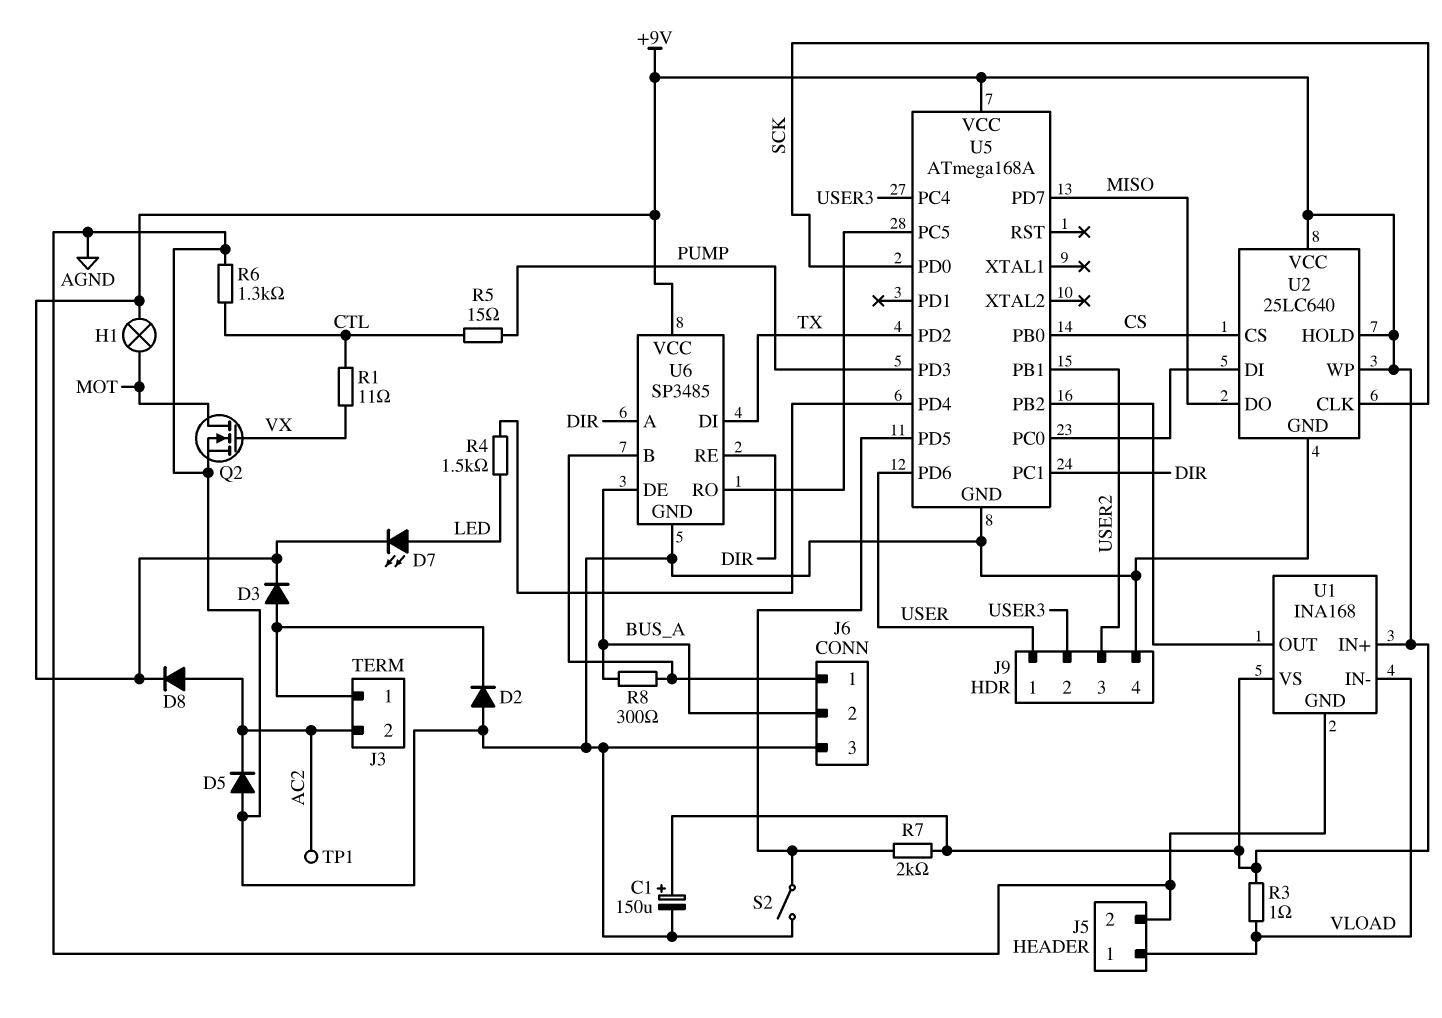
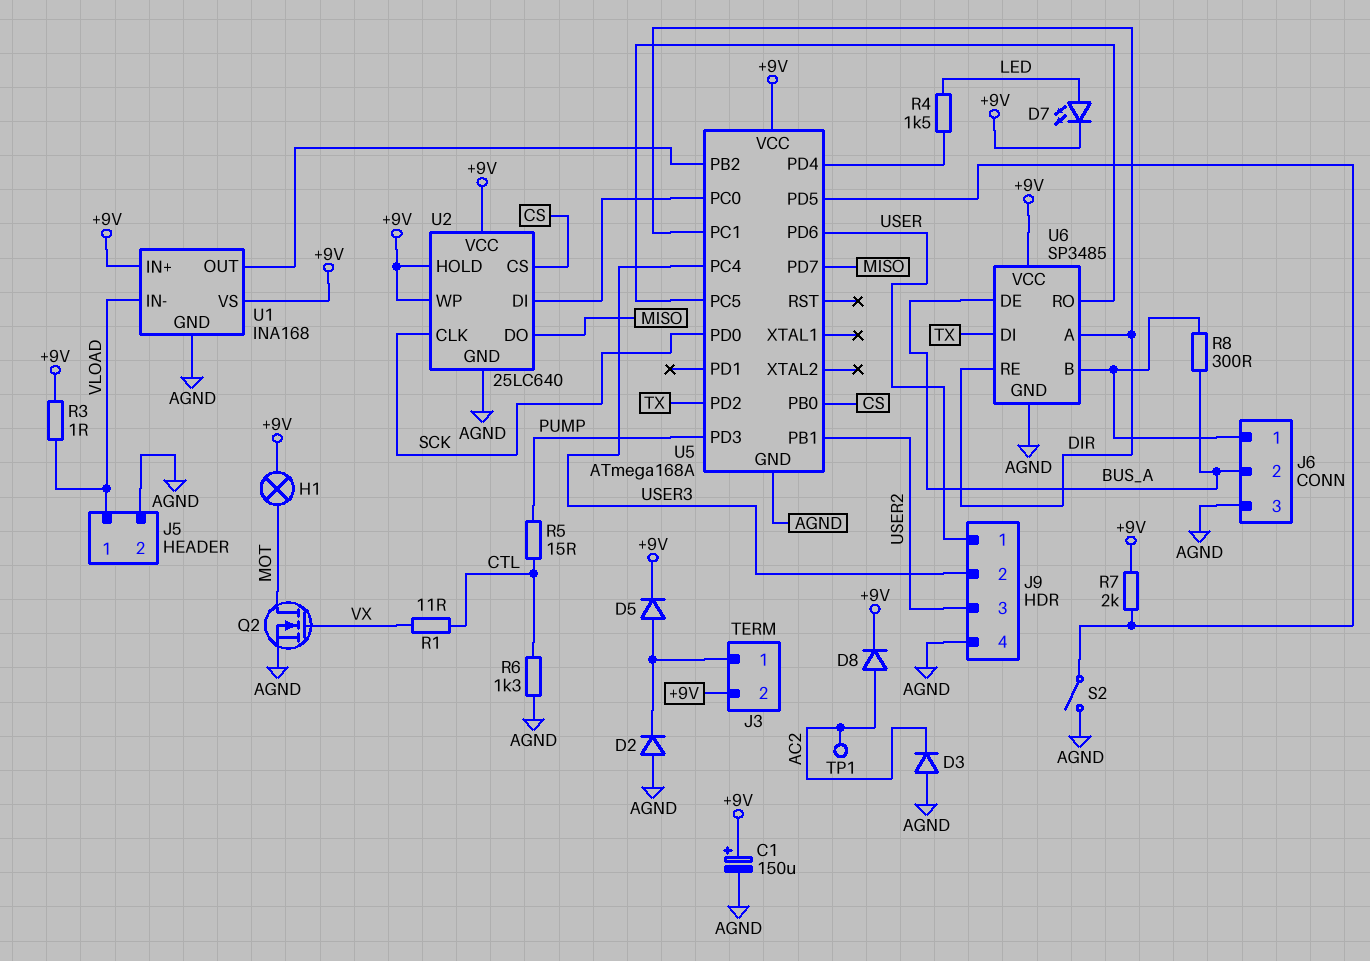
D3: diode (A J3/1, K +9V) -> diode (A AGND, K AC2)
D5: diode (A AGND, K AC2) -> diode (A J3/1, K +9V)
J3 pin 2: AC2 -> +9V

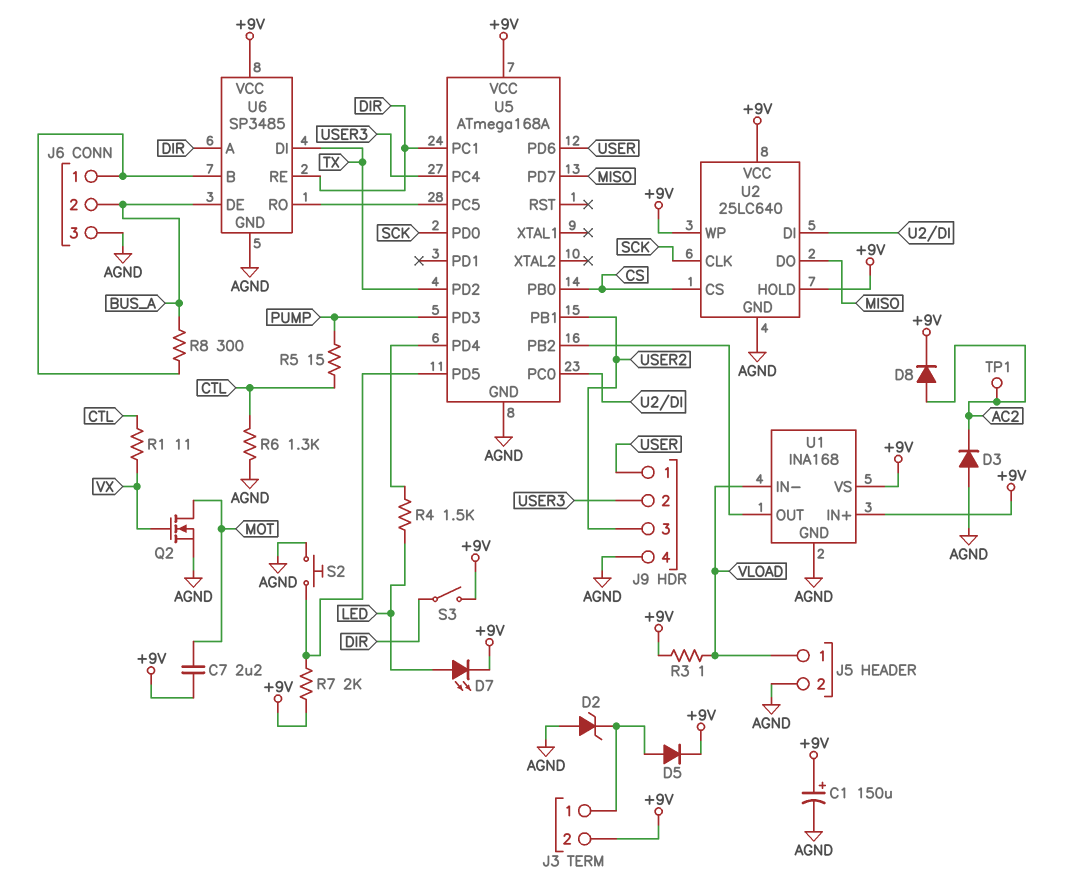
C7: none -> 2.2uF (+9V, MOT)
D2: diode (A AGND, K J3/1) -> zener (A AGND, K J3/1)
H1: lamp (+9V, MOT) -> none
S2: switch (AGND, U5/PD5) -> button (AGND, U5/PD5)
S3: none -> switch (+9V, DIR)

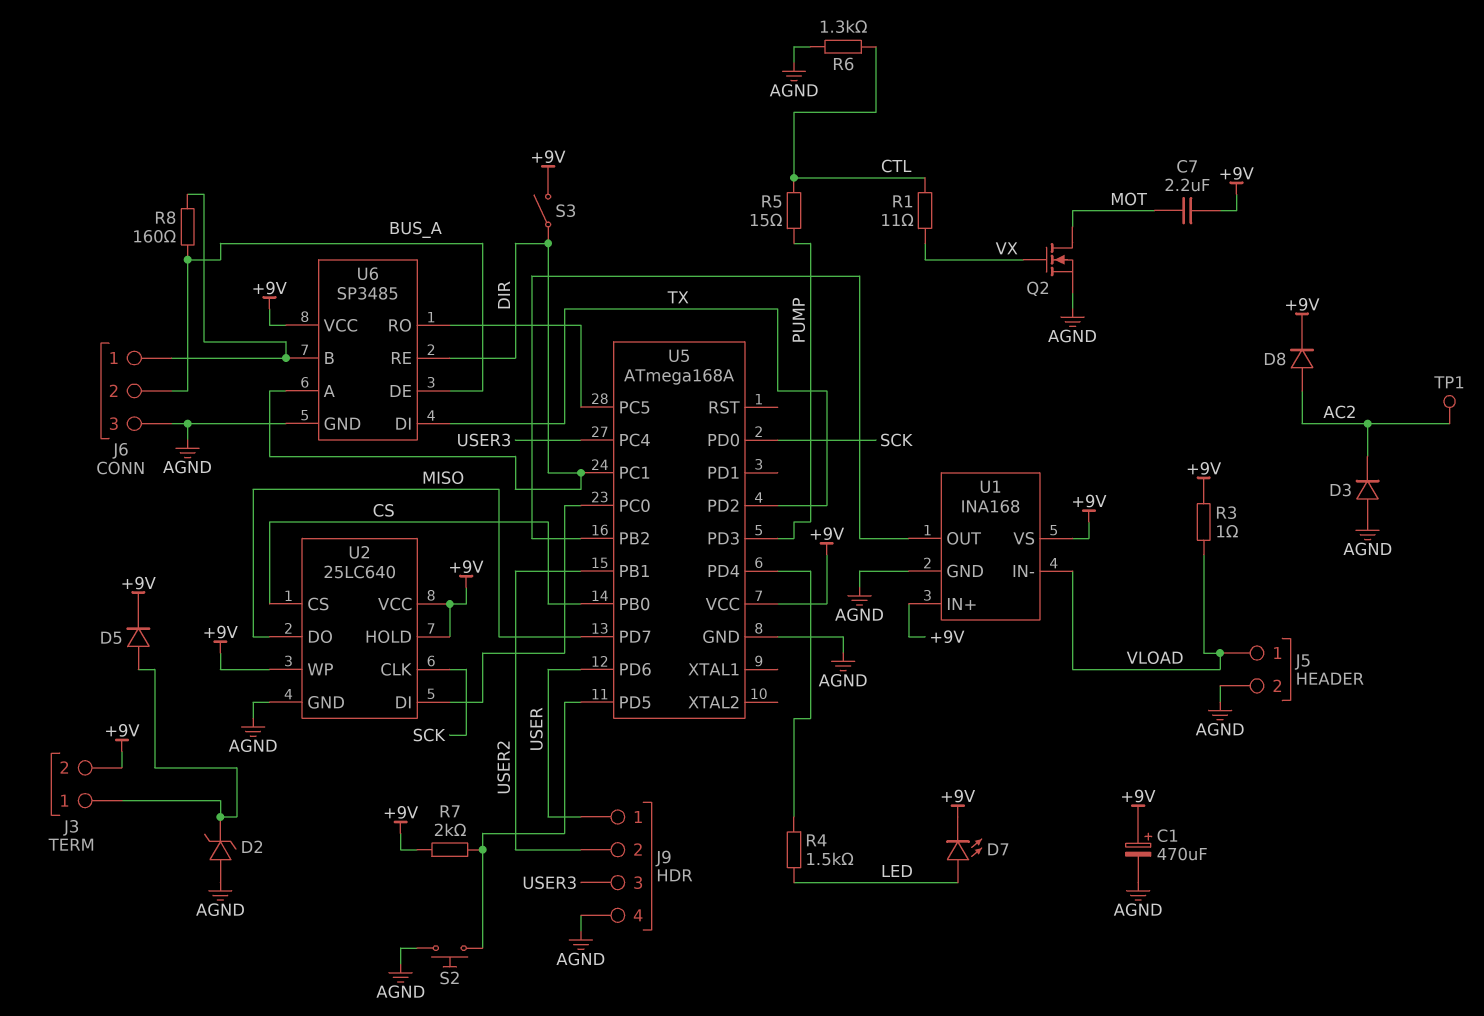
C1: 150uF (plus +9V, minus AGND) -> 470uF (plus +9V, minus AGND)
J9 pin 2: USER3 -> USER2
J9 pin 3: USER2 -> USER3
R8: 300 (BUS_A, J6/1) -> 160 (BUS_A, J6/1)

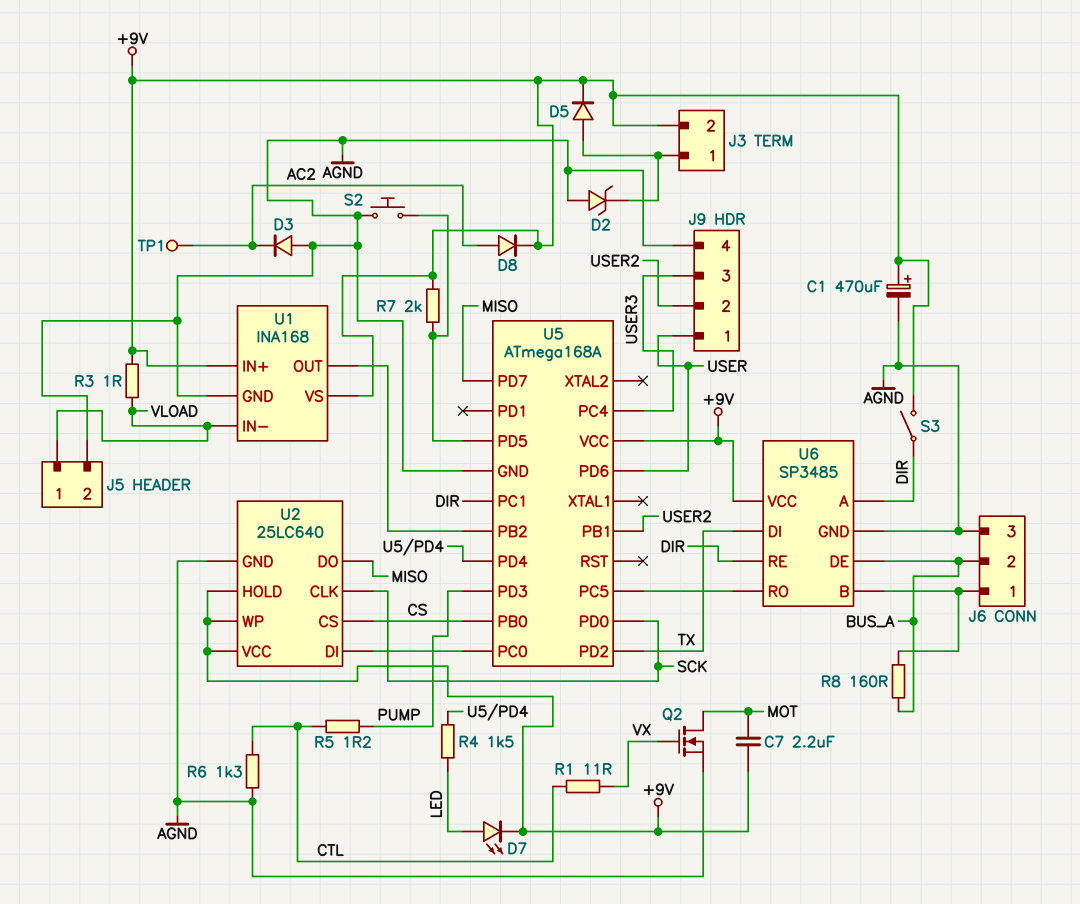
R5: 15 (CTL, PUMP) -> 1.2 (CTL, PUMP)

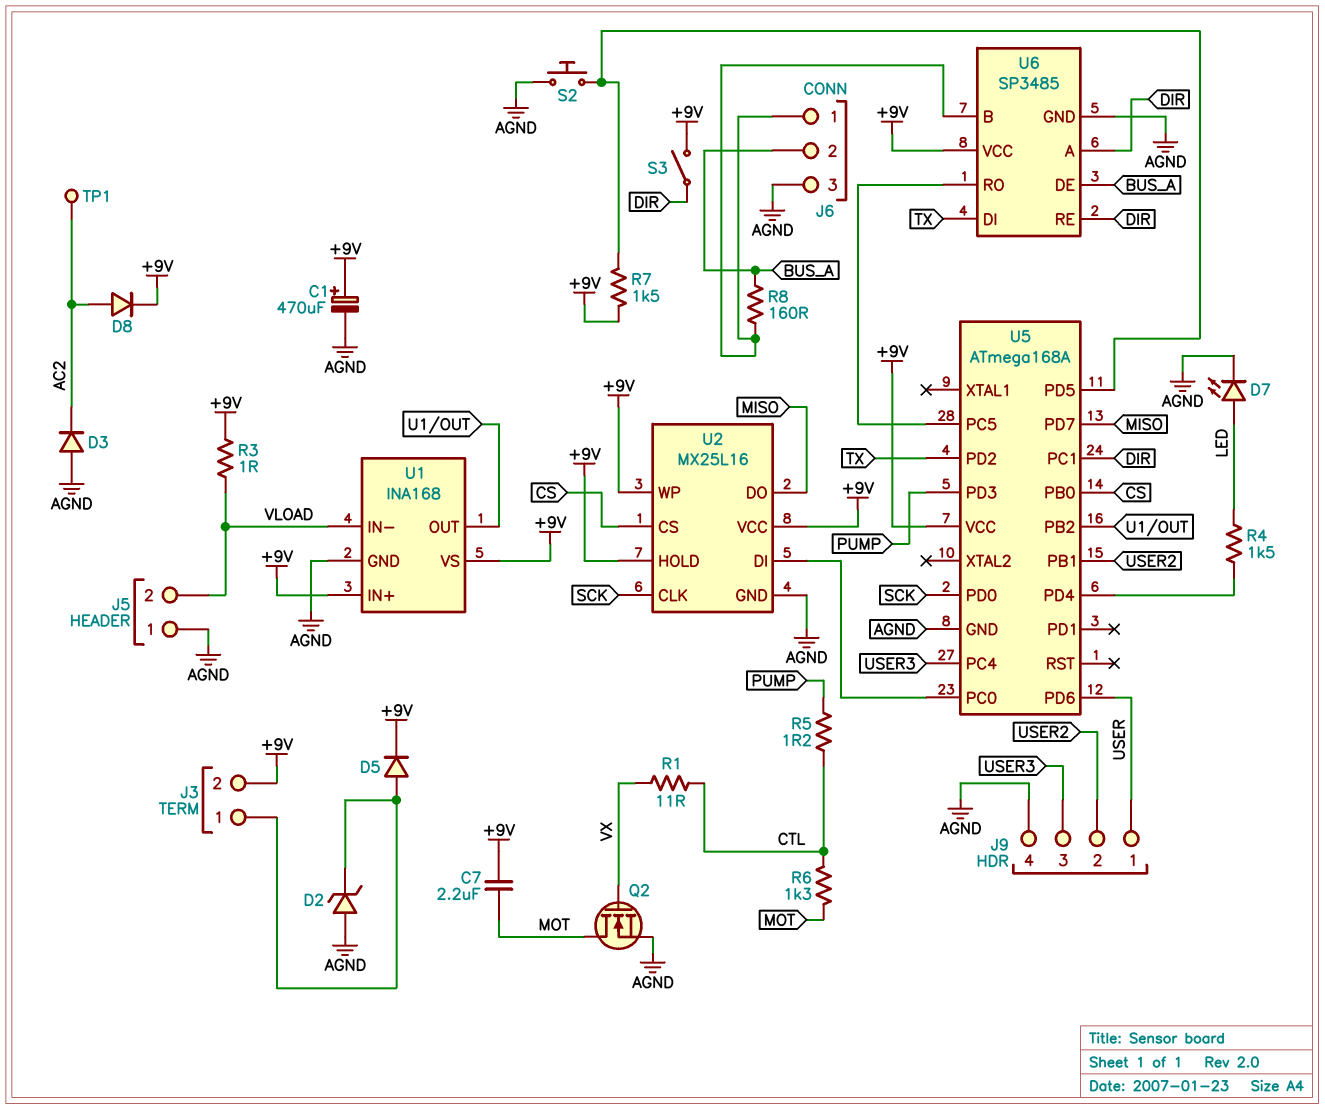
D7: LED (A LED, K +9V) -> LED (A LED, K AGND)
J5 pin 1: VLOAD -> AGND
J5 pin 2: AGND -> VLOAD
R6: 1.3k (AGND, CTL) -> 1.3k (CTL, MOT)
R7: 2k (+9V, U5/PD5) -> 1.5k (+9V, U5/PD5)
U2: 25LC640 -> MX25L16

